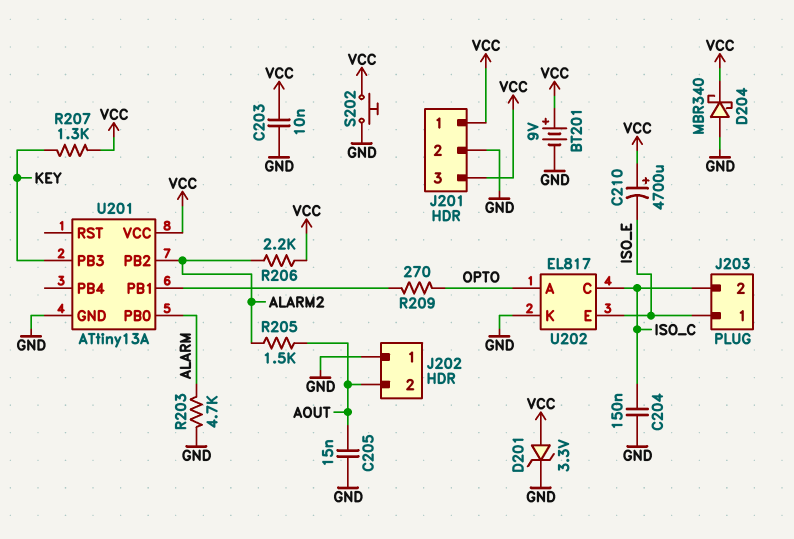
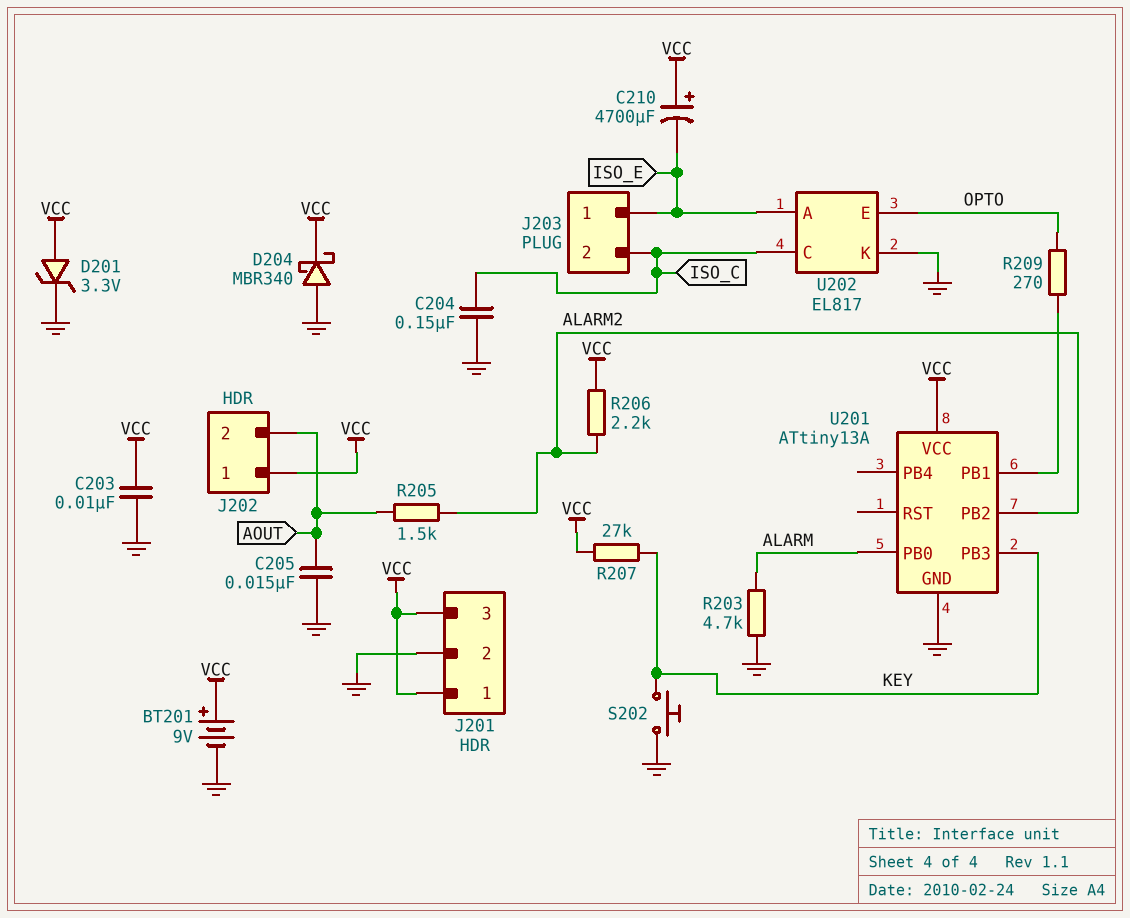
J202 pin 1: GND -> VCC
R207: 1.3k (KEY, VCC) -> 27k (KEY, VCC)
S202: button (GND, VCC) -> button (GND, KEY)
U202 pin A: OPTO -> ISO_E
U202 pin E: ISO_E -> OPTO

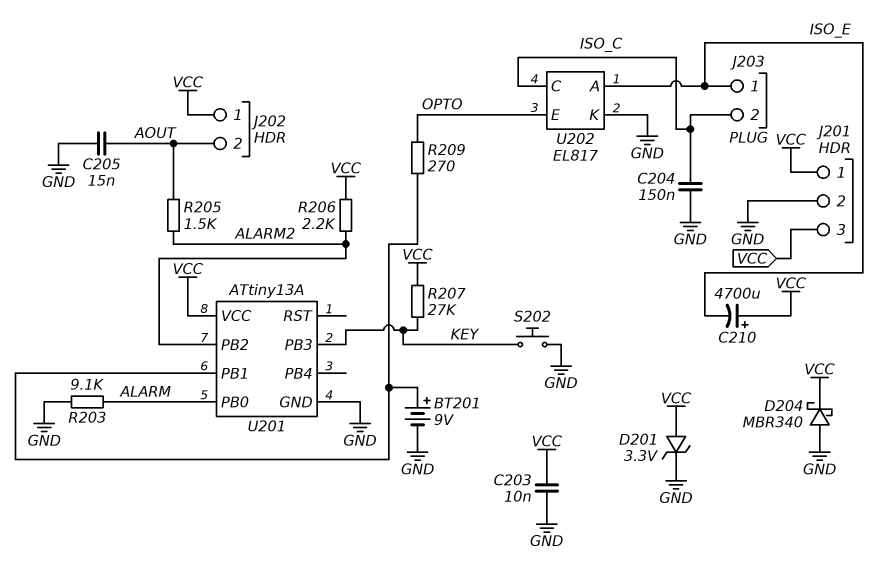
BT201: 9V (plus VCC, minus GND) -> 9V (plus U201/PB1, minus GND)
R203: 4.7k (ALARM, GND) -> 9.1k (ALARM, GND)

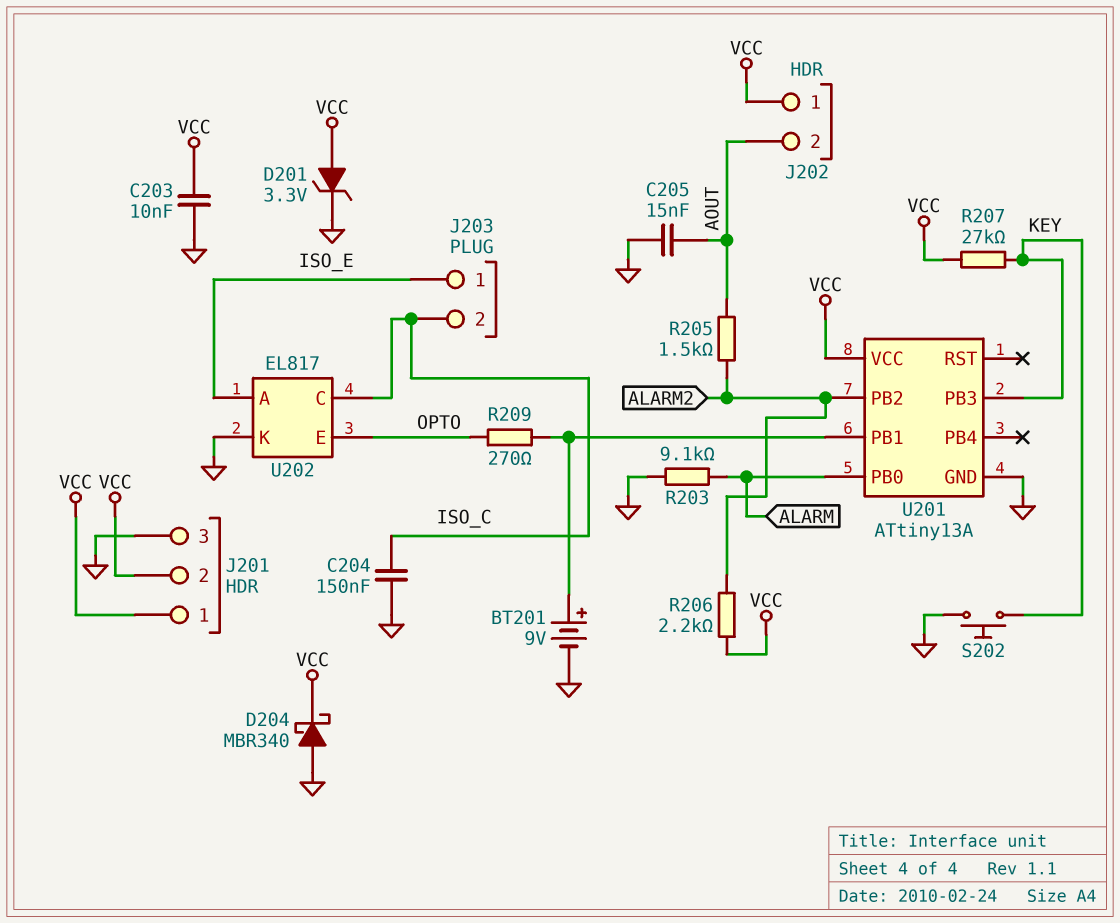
C210: 4700uF (plus VCC, minus ISO_E) -> none
J201 pin 2: GND -> VCC
J201 pin 3: VCC -> GND

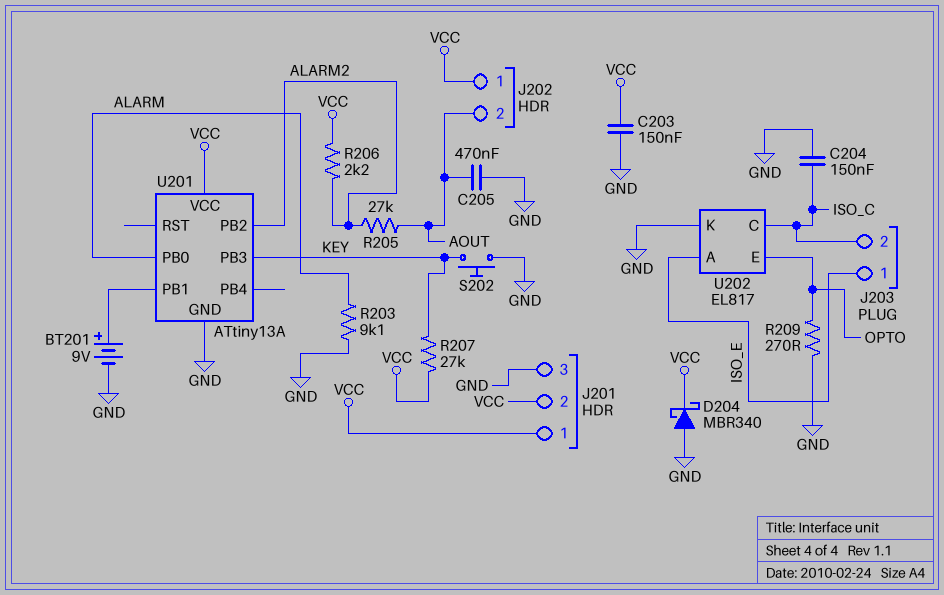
C203: 10nF (GND, VCC) -> 150nF (GND, VCC)
C205: 15nF (AOUT, GND) -> 470nF (AOUT, GND)
D201: zener 3.3V (A VCC, K GND) -> none
R205: 1.5k (ALARM2, AOUT) -> 27k (ALARM2, AOUT)
R209: 270 (OPTO, U201/PB1) -> 270 (GND, OPTO)

